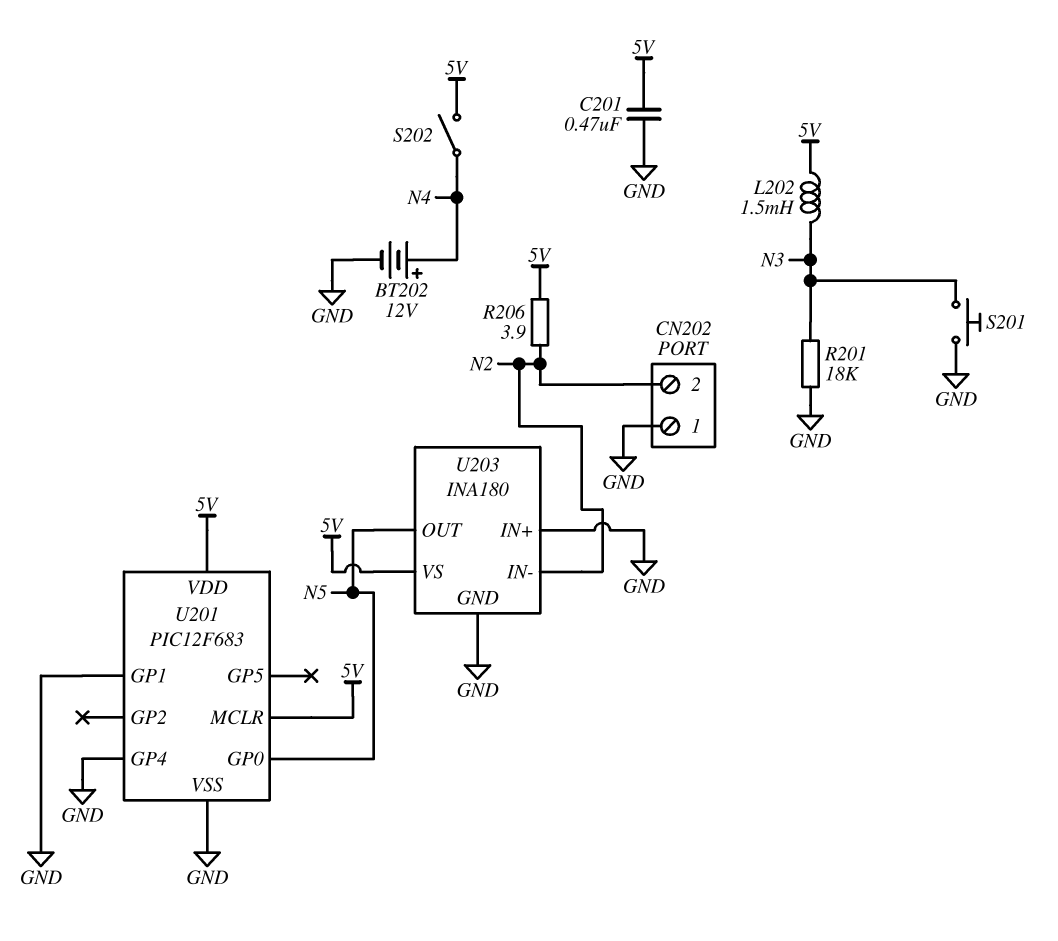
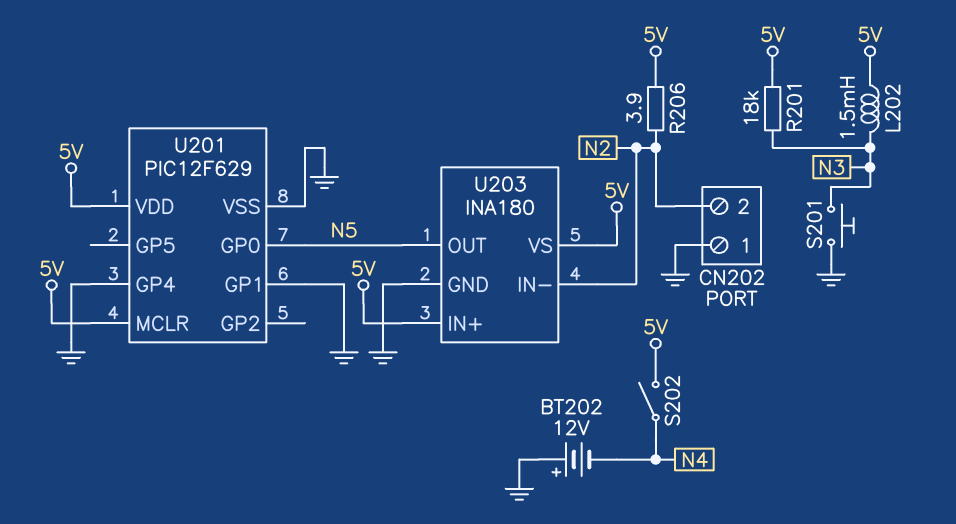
BT202: 12V (plus N4, minus GND) -> 12V (plus GND, minus N4)
C201: 470nF (5V, GND) -> none
R201: 18k (GND, N3) -> 18k (5V, N3)
U201: PIC12F683 -> PIC12F629
U203 pin IN+: GND -> 5V

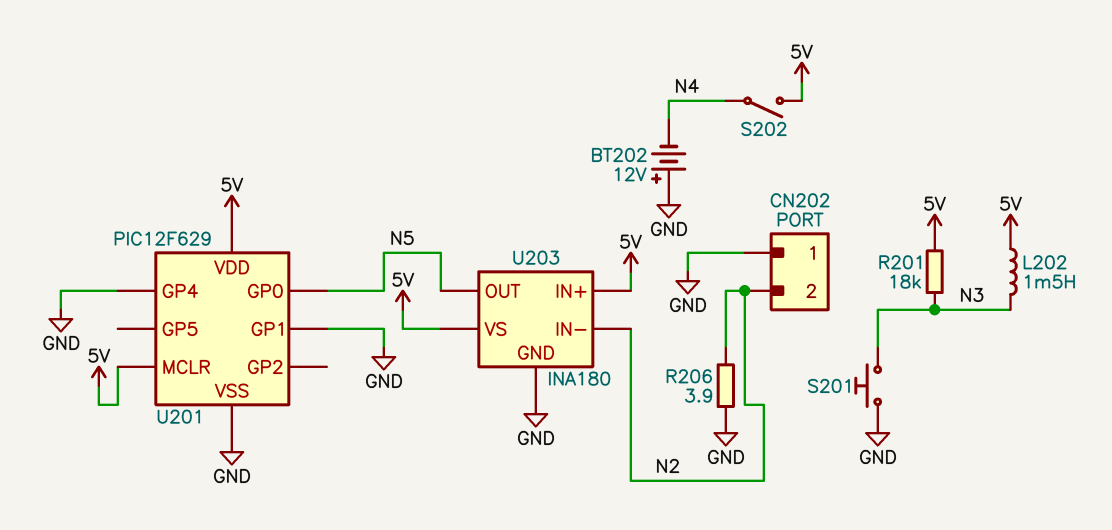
R206: 3.9 (5V, N2) -> 3.9 (GND, N2)

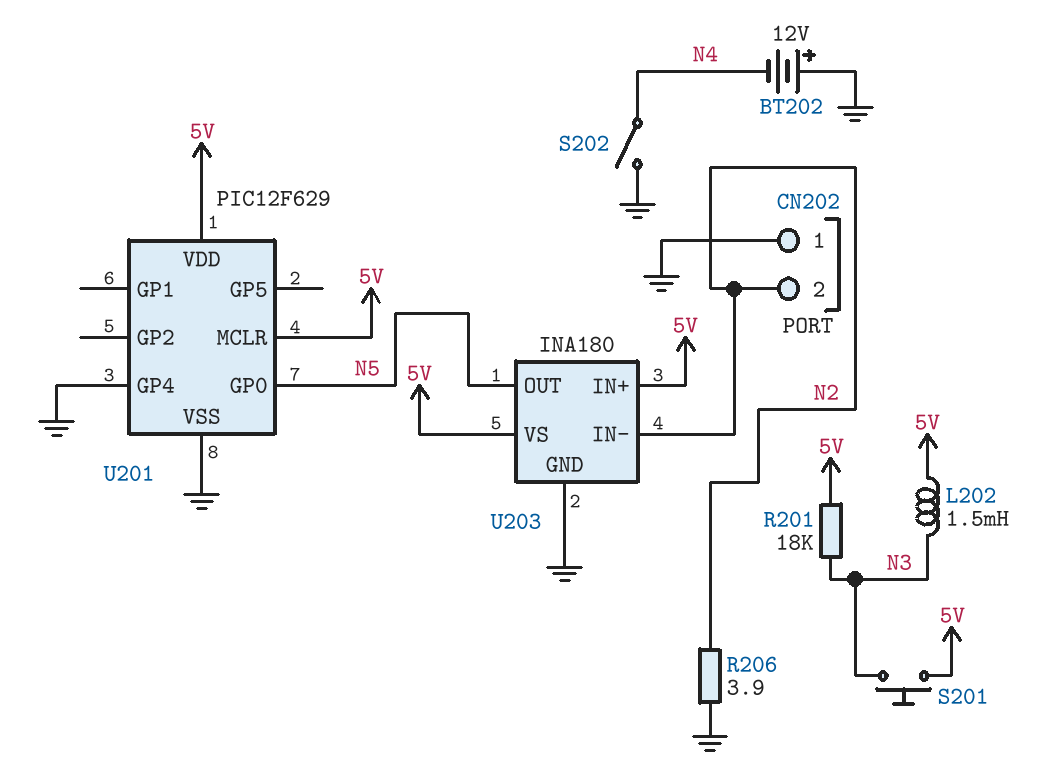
S201: button (GND, N3) -> button (5V, N3)
S202: switch (5V, N4) -> switch (GND, N4)
U201 pin GP1: GND -> none

